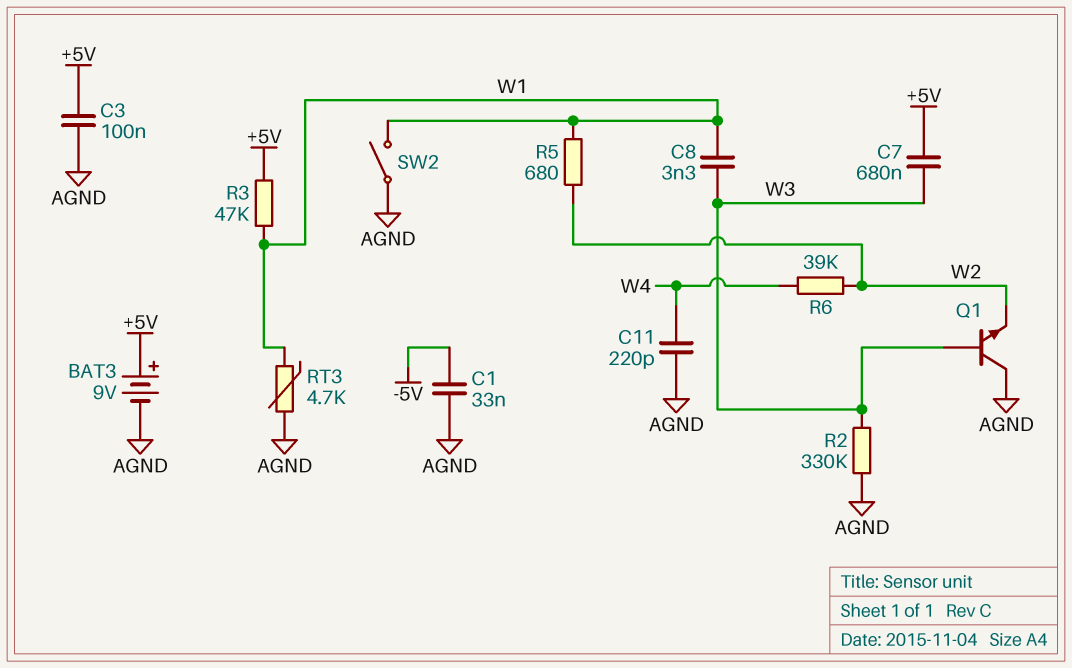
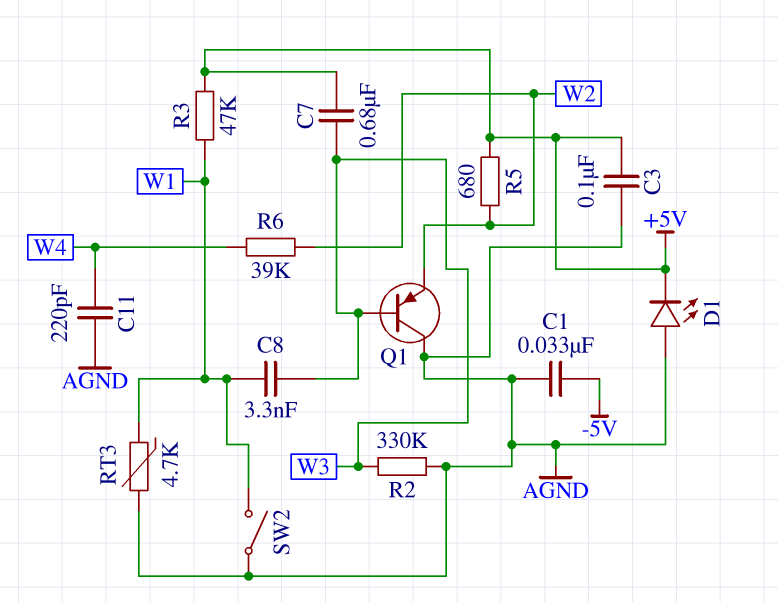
BAT3: 9V (plus +5V, minus AGND) -> none
D1: none -> LED (A AGND, K +5V)
Q1: NPN (B W3, C AGND, E W2) -> PNP (B W3, C AGND, E W2)
R5: 680 (W1, W2) -> 680 (+5V, W2)

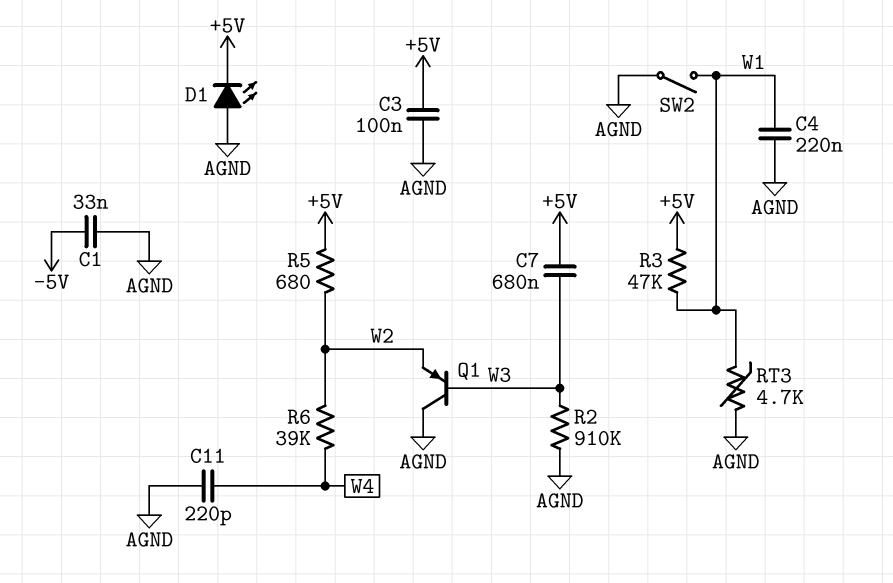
C4: none -> 220nF (AGND, W1)
C8: 3.3nF (W1, W3) -> none
R2: 330k (AGND, W3) -> 910k (AGND, W3)

